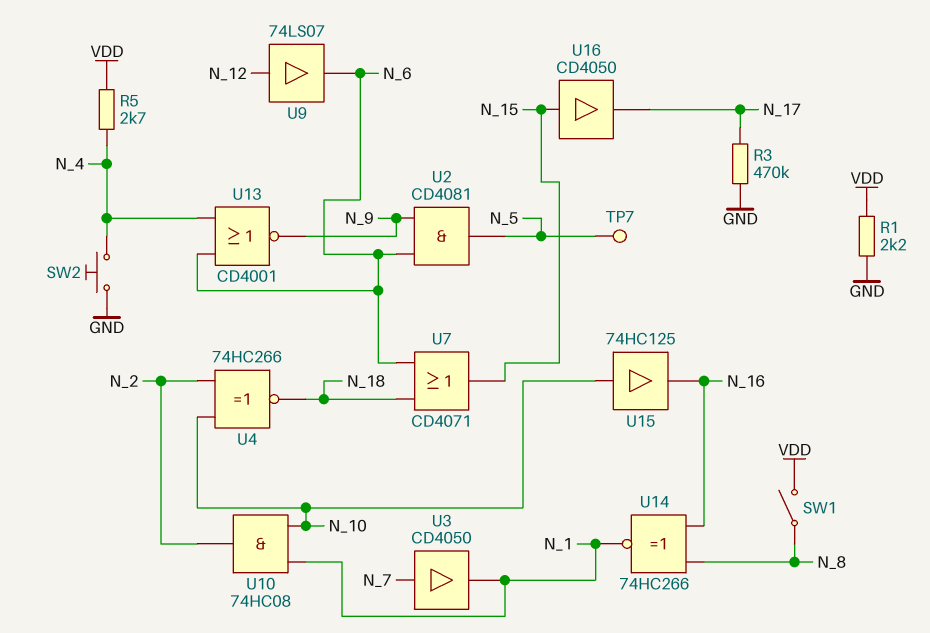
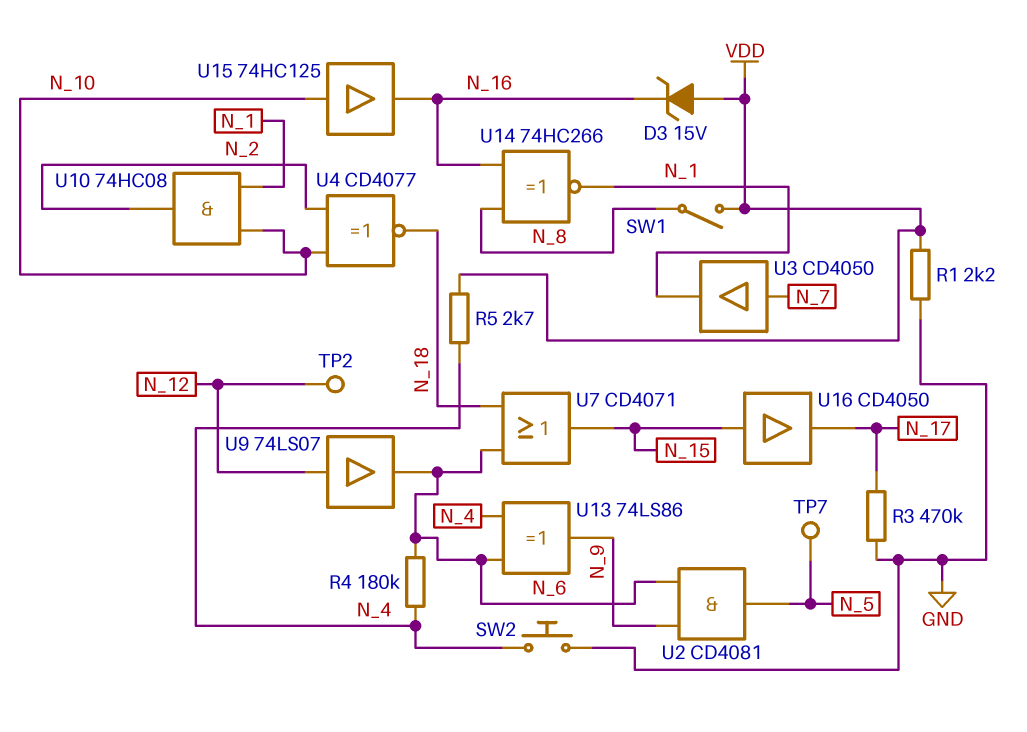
D3: none -> zener 15V (A VDD, K N_16)
R4: none -> 180k (N_4, N_6)
TP2: none -> test point (N_12)
U4: XNOR 74HC266 (in N_2, in N_10, out N_18) -> XNOR CD4077 (in N_2, in N_10, out N_18)
U13: NOR CD4001 (in N_4, in N_6, out N_9) -> XOR 74LS86 (in N_4, in N_6, out N_9)

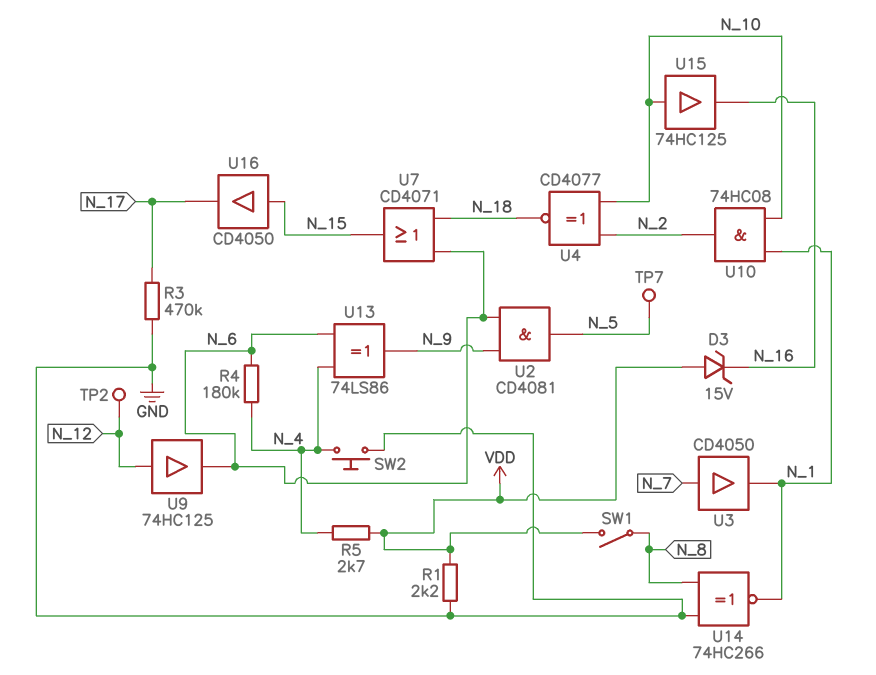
U9: buffer 74LS07 (in N_12, out N_6) -> buffer 74HC125 (in N_12, out N_6)
U14: XNOR 74HC266 (in N_8, in N_16, out N_1) -> XNOR 74HC266 (in GND, in N_8, out N_1)

